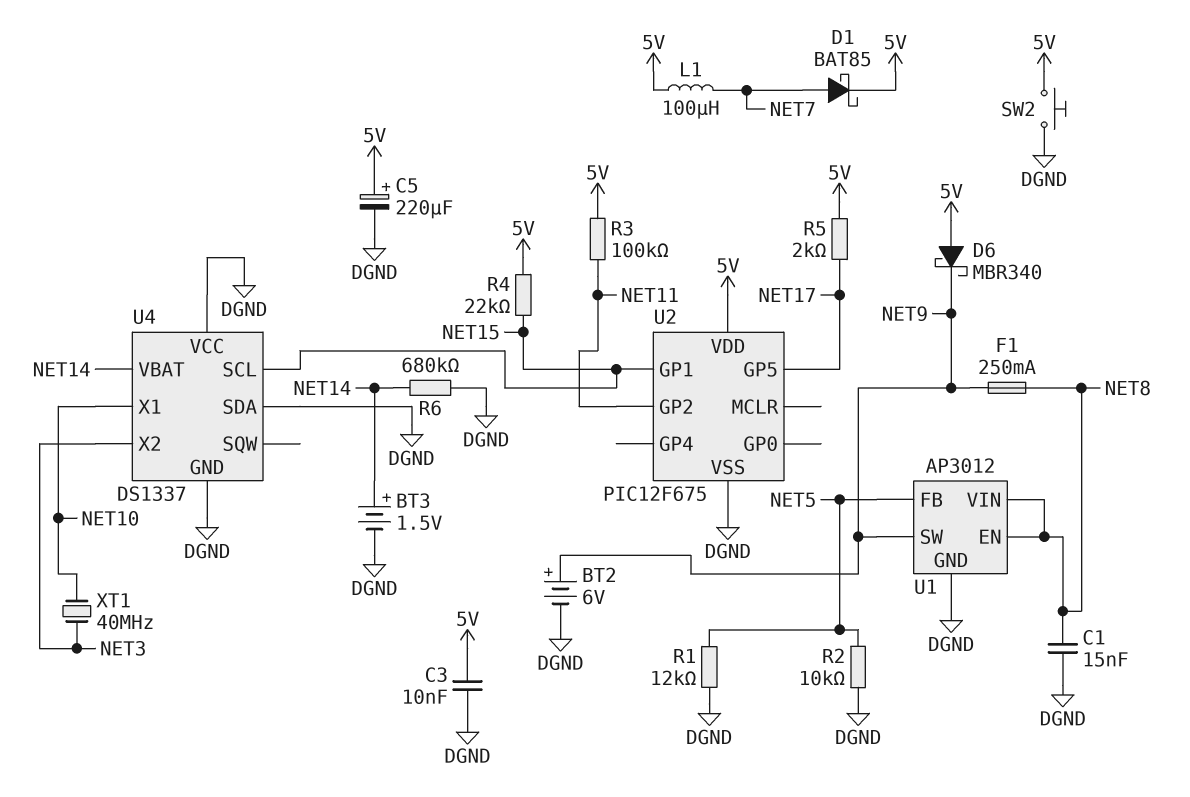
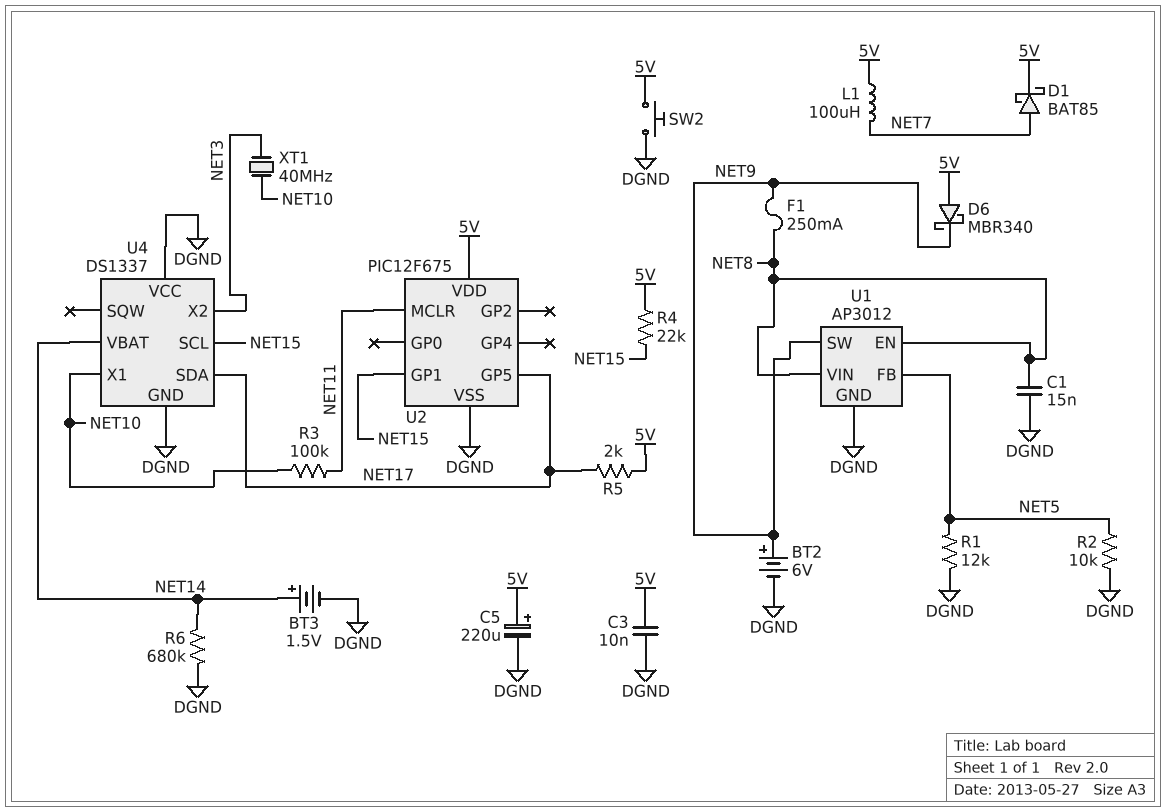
R3: 100k (5V, NET11) -> 100k (NET10, NET11)
U2 pin GP2: NET11 -> none
U2 pin MCLR: none -> NET11
U4 pin SDA: DGND -> NET17

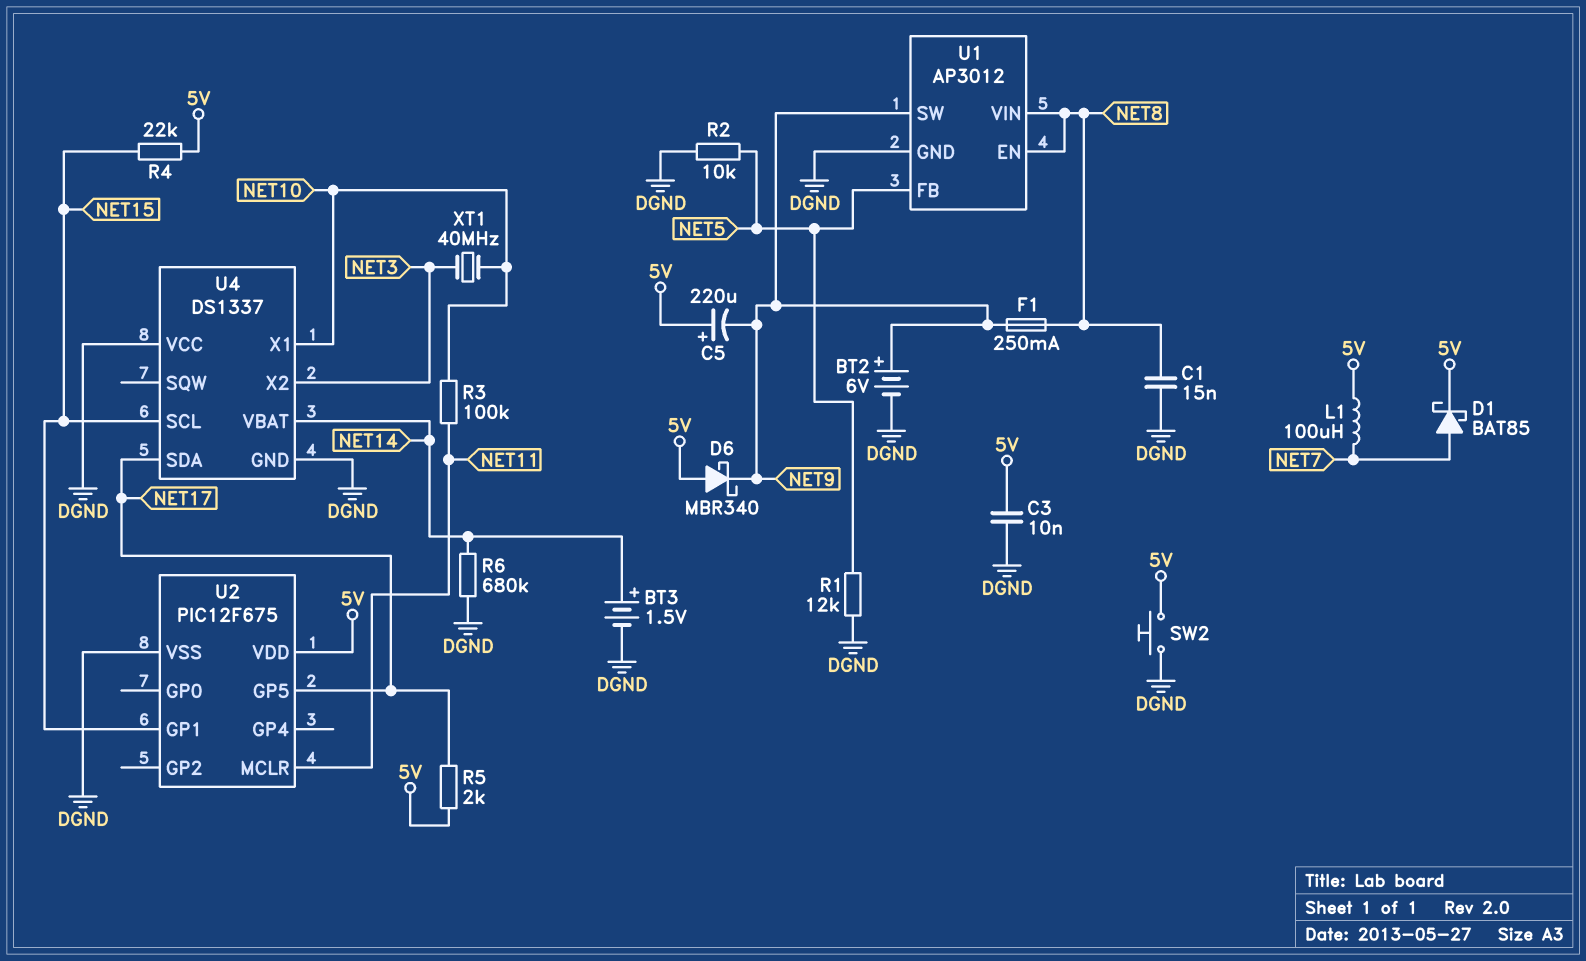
C5: 220uF (plus 5V, minus DGND) -> 220uF (plus 5V, minus NET9)

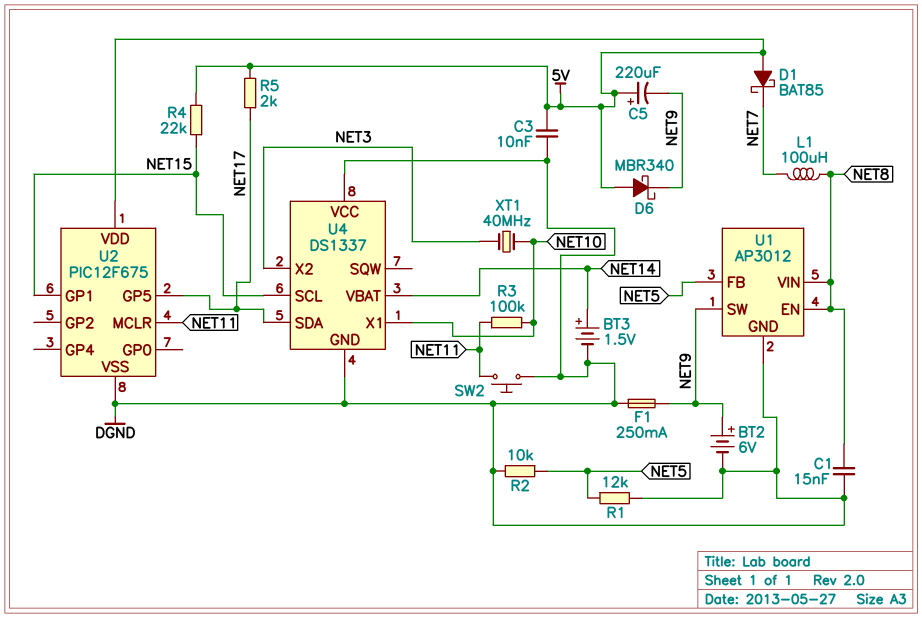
D1: schottky BAT85 (A NET7, K 5V) -> schottky BAT85 (A 5V, K NET7)
F1: 250mA (NET8, NET9) -> 250mA (DGND, NET9)
L1: 100uH (5V, NET7) -> 100uH (NET7, NET8)
R6: 680k (DGND, NET14) -> none
SW2: button (5V, DGND) -> button (DGND, NET11)

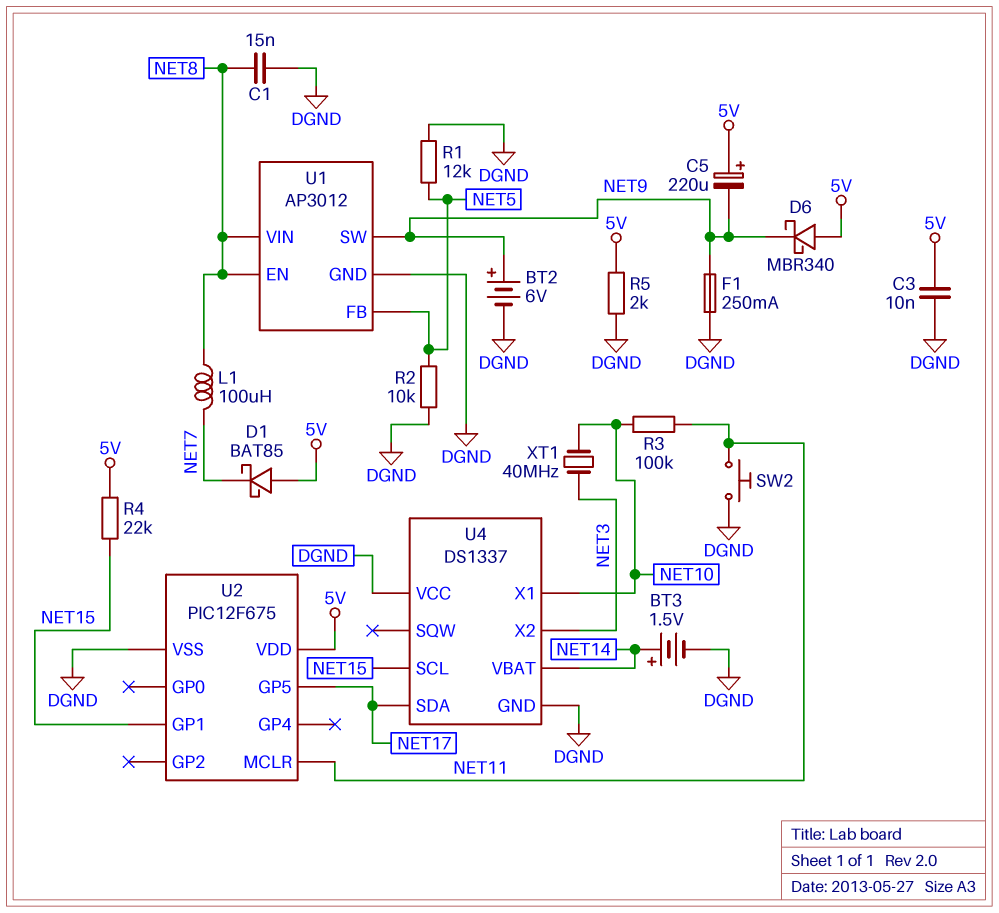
R5: 2k (5V, NET17) -> 2k (5V, DGND)

